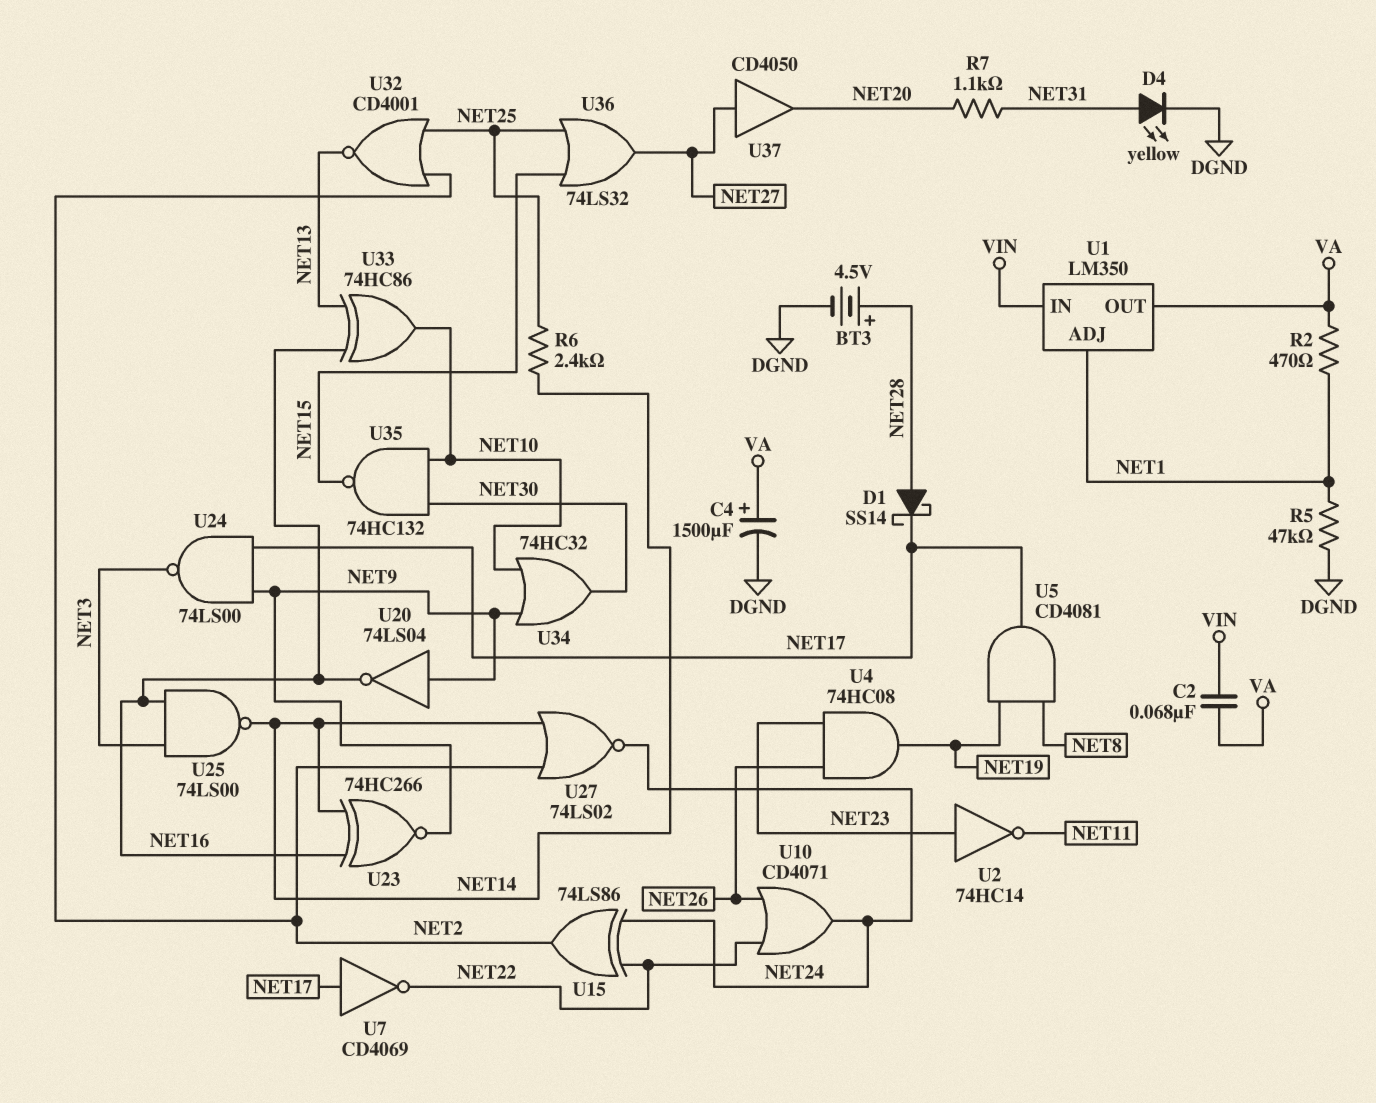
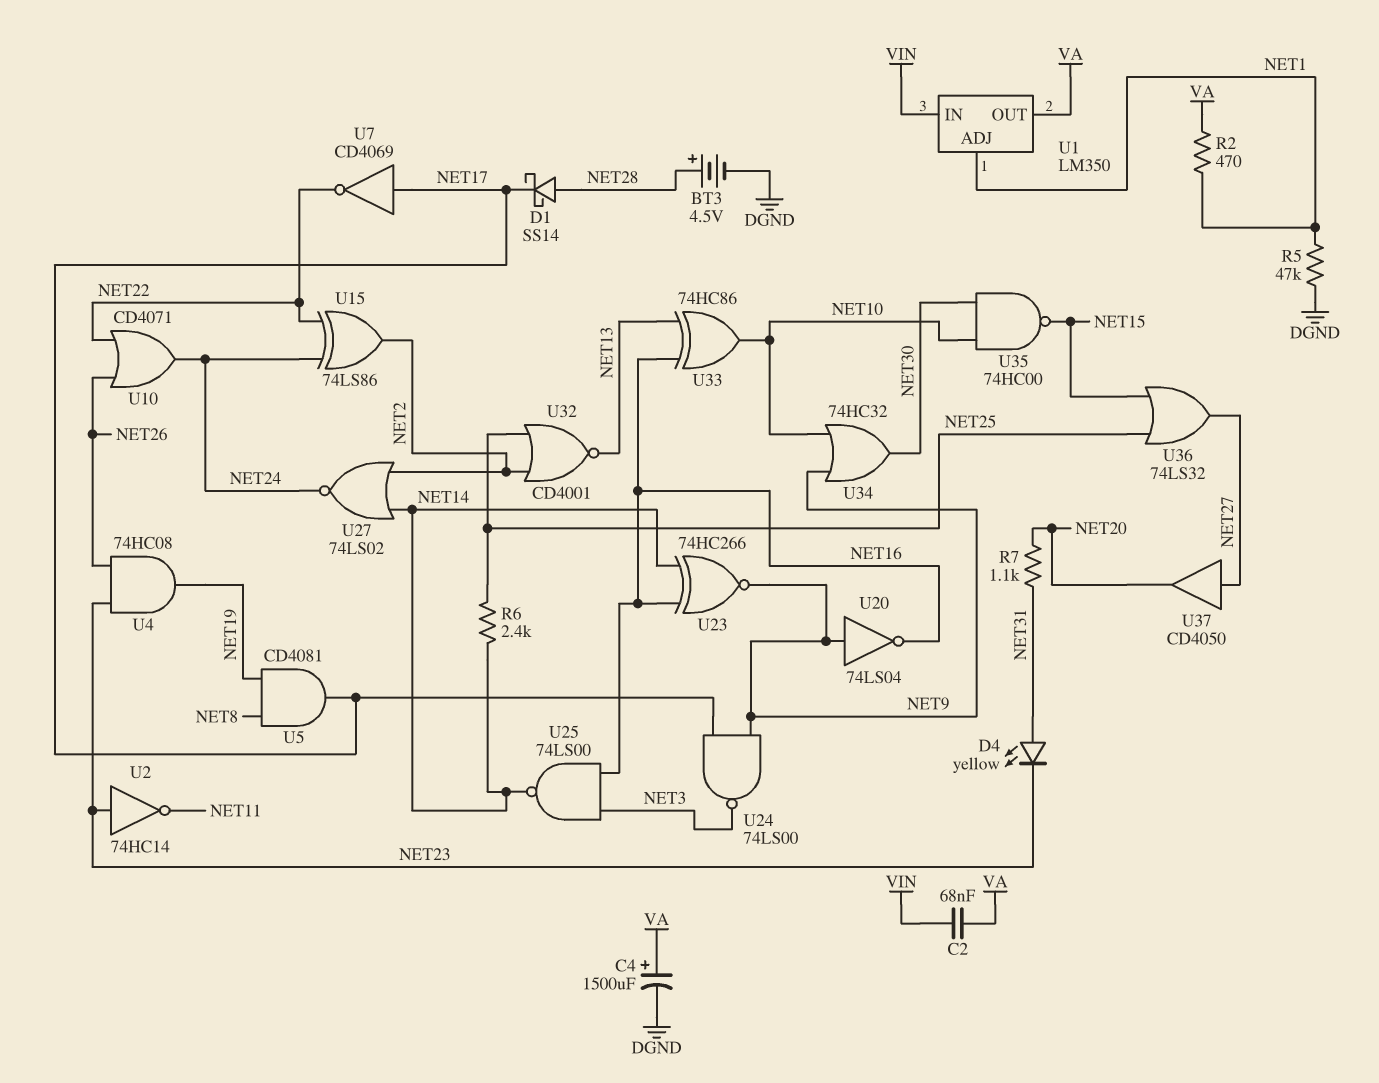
D4: LED yellow (A NET31, K DGND) -> LED yellow (A NET31, K NET23)
U35: NAND 74HC132 (in NET10, in NET30, out NET15) -> NAND 74HC00 (in NET10, in NET30, out NET15)

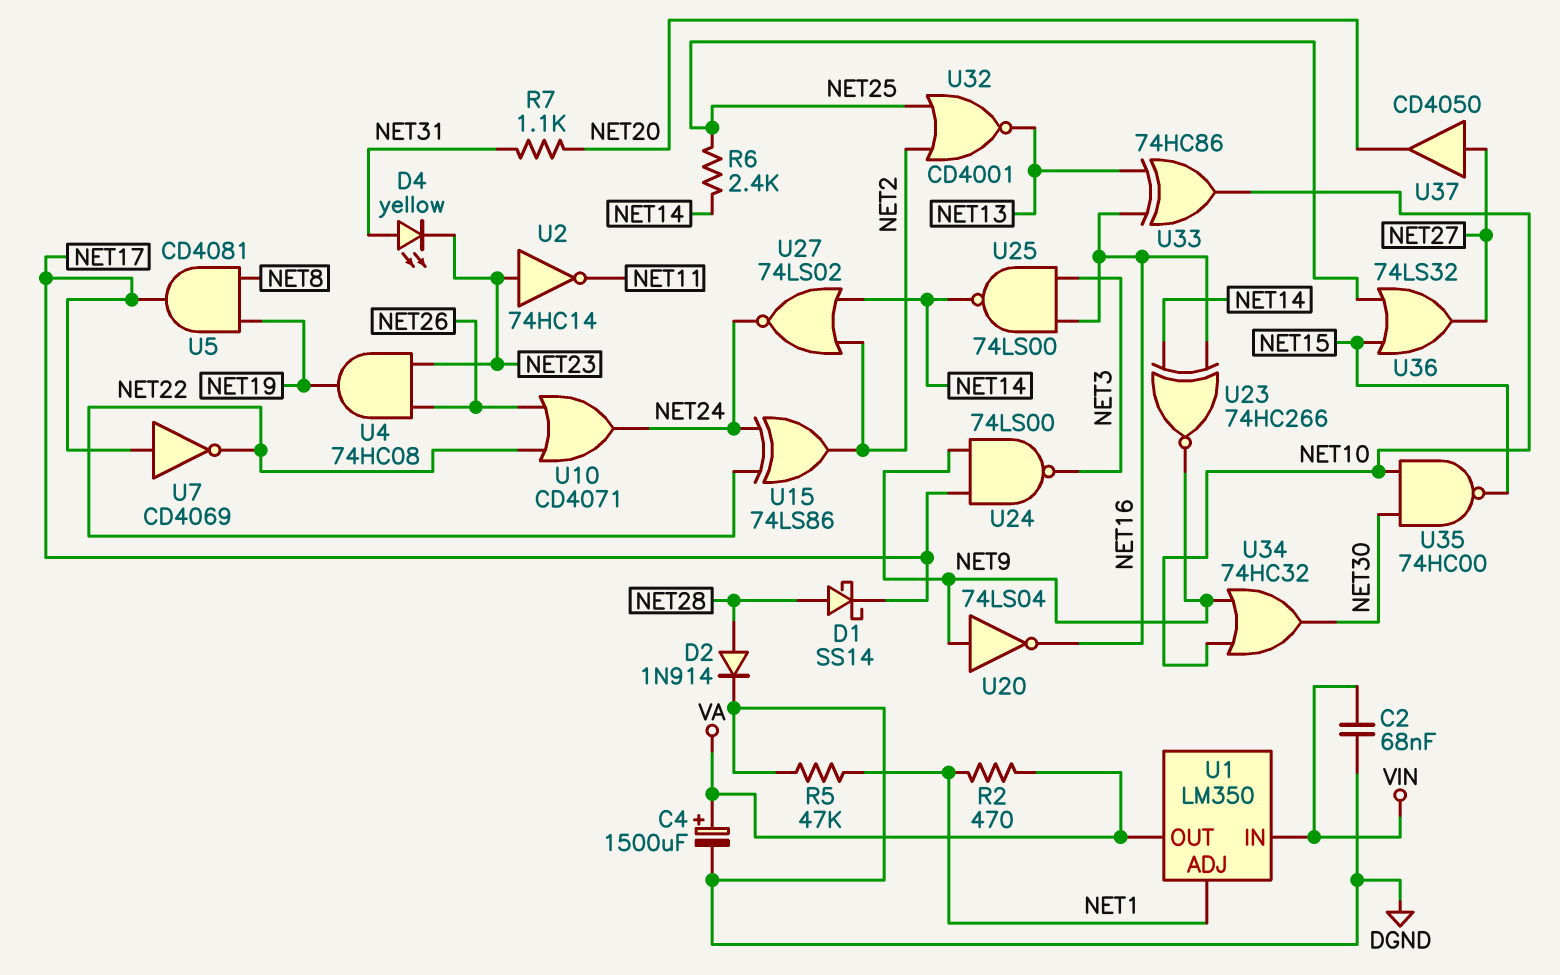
BT3: 4.5V (plus NET28, minus DGND) -> none
C2: 68nF (VA, VIN) -> 68nF (DGND, VIN)
D2: none -> diode 1N914 (A NET28, K DGND)

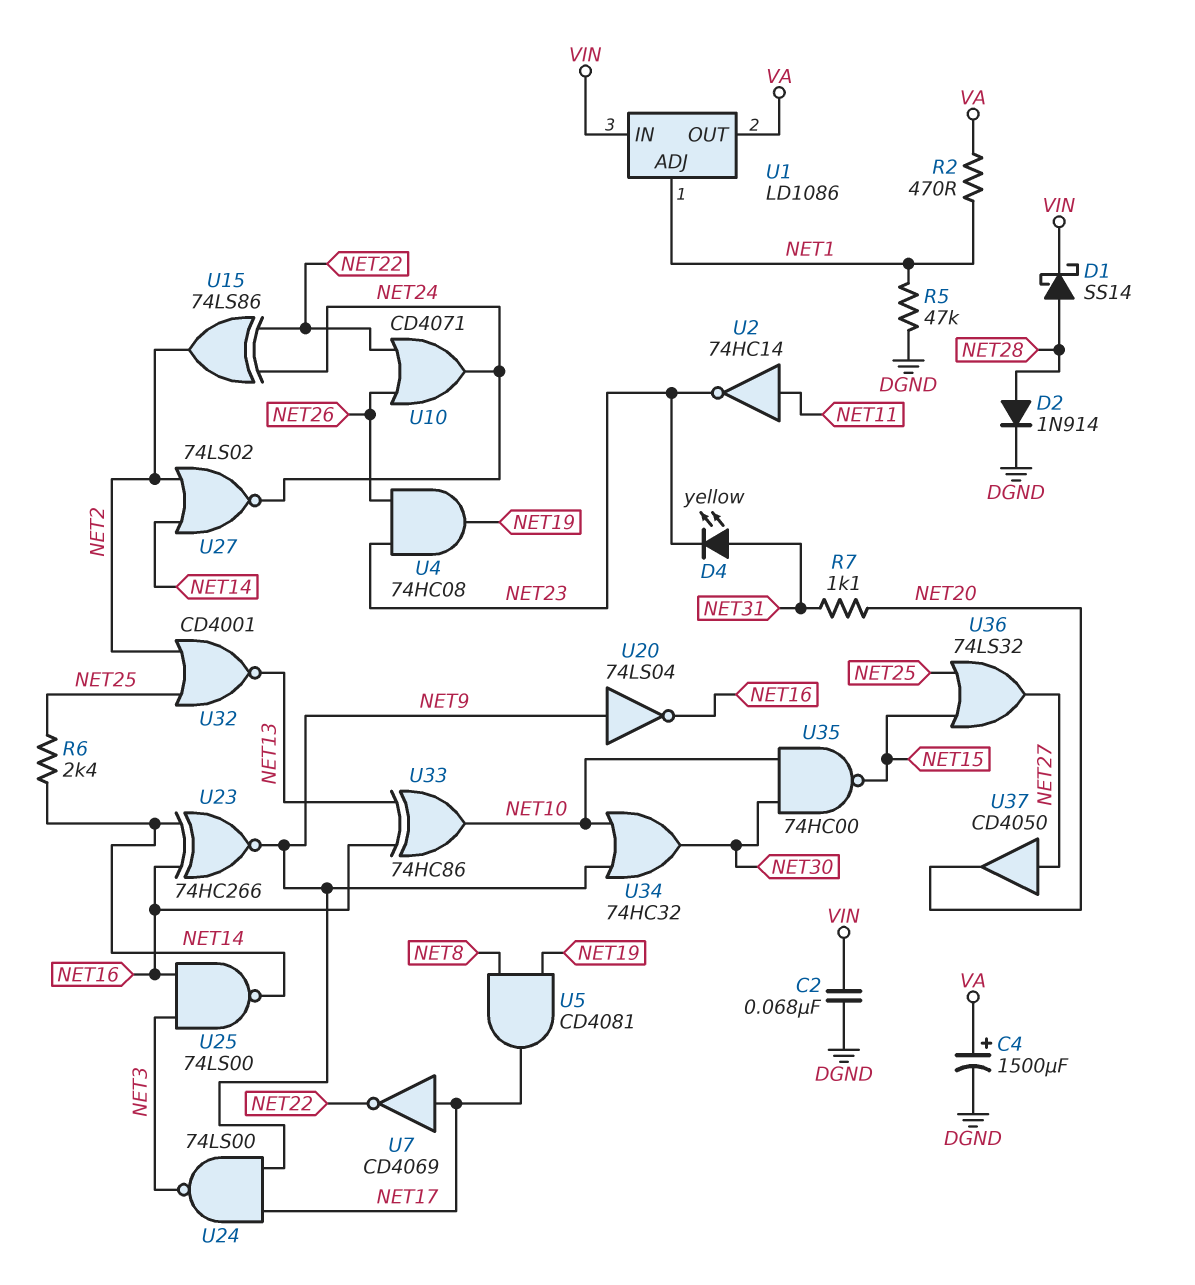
D1: schottky SS14 (A NET28, K NET17) -> schottky SS14 (A NET28, K VIN)
U1: LM350 -> LD1086
U2: NOT 74HC14 (in NET23, out NET11) -> NOT 74HC14 (in NET11, out NET23)

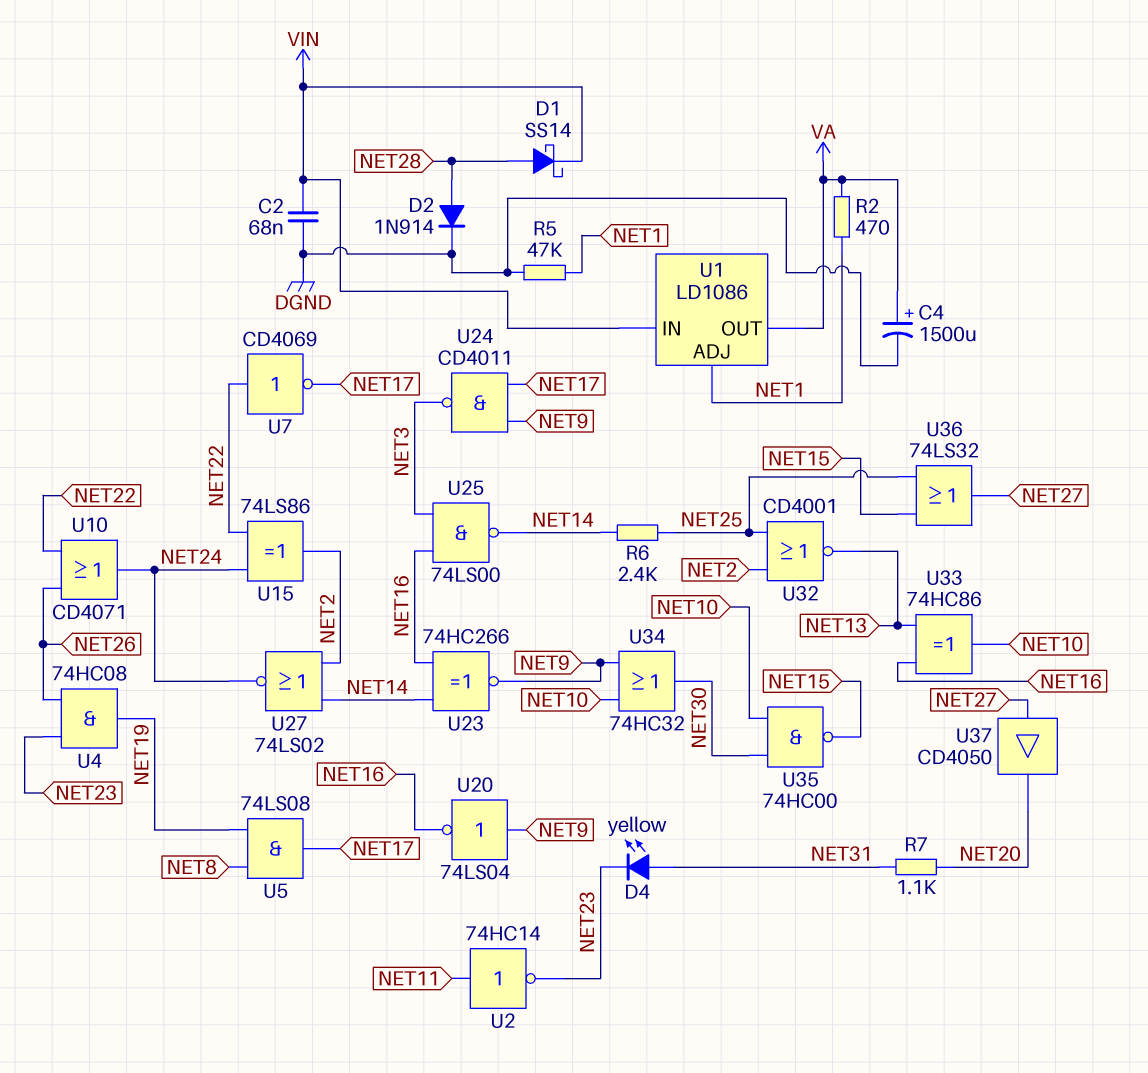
U5: AND CD4081 (in NET8, in NET19, out NET17) -> AND 74LS08 (in NET8, in NET19, out NET17)
U7: NOT CD4069 (in NET17, out NET22) -> NOT CD4069 (in NET22, out NET17)
U24: NAND 74LS00 (in NET9, in NET17, out NET3) -> NAND CD4011 (in NET9, in NET17, out NET3)

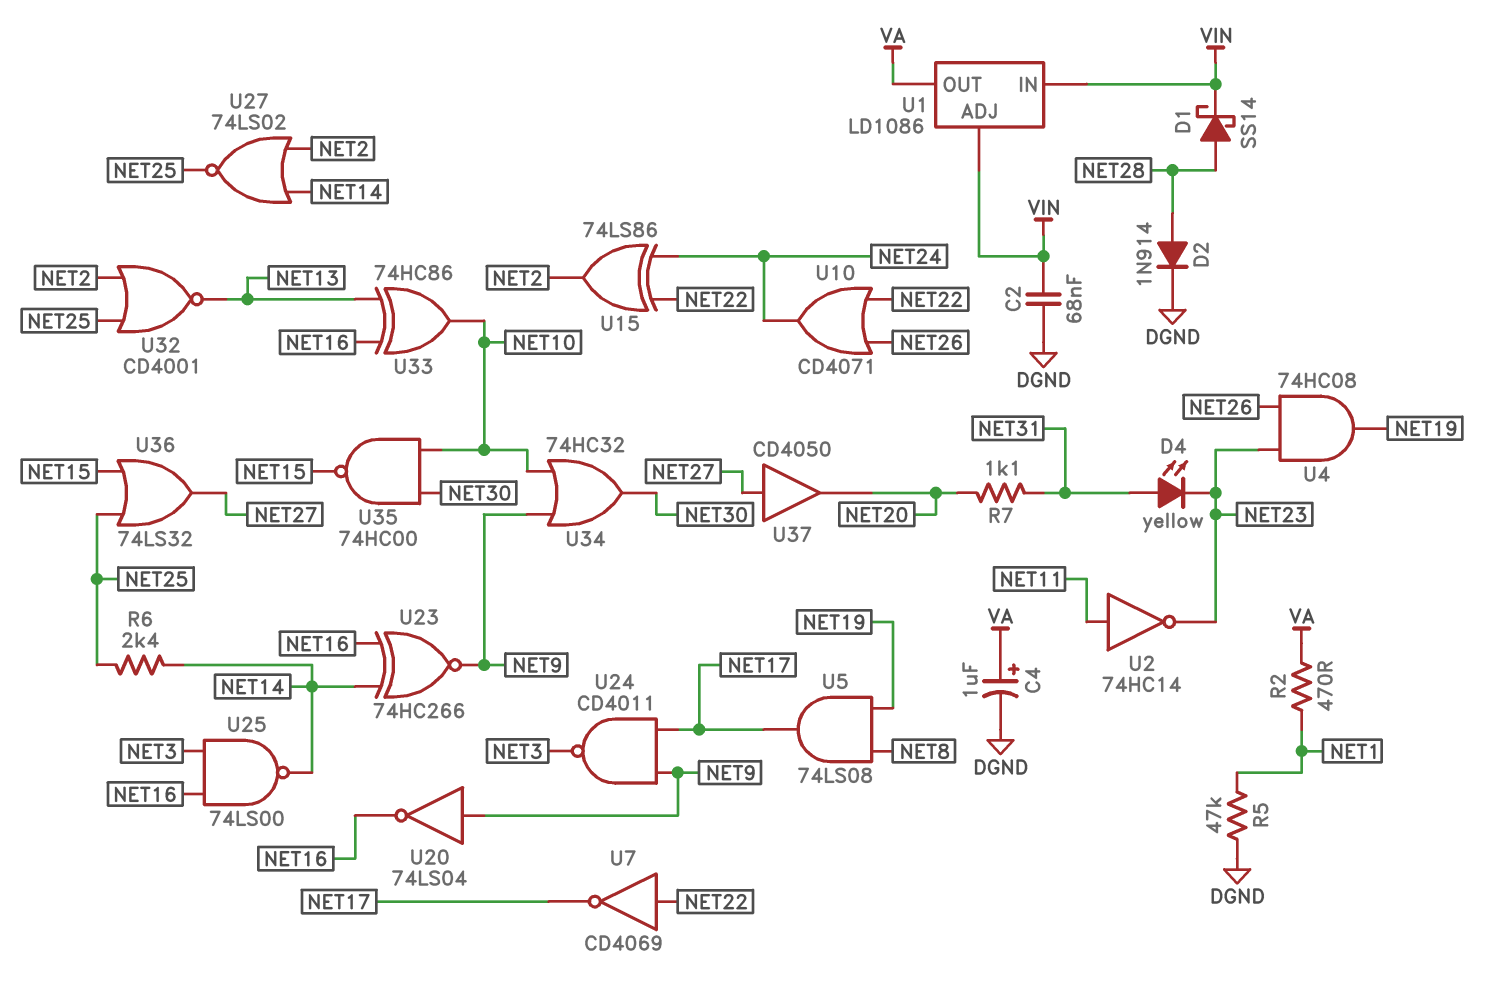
C4: 1500uF (plus VA, minus DGND) -> 1uF (plus VA, minus DGND)
U1 pin ADJ: NET1 -> VIN
U27: NOR 74LS02 (in NET2, in NET14, out NET24) -> NOR 74LS02 (in NET2, in NET14, out NET25)

